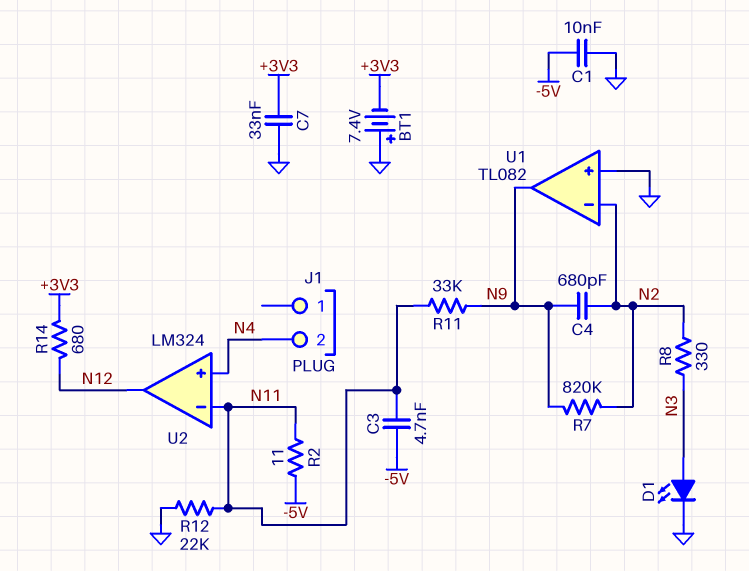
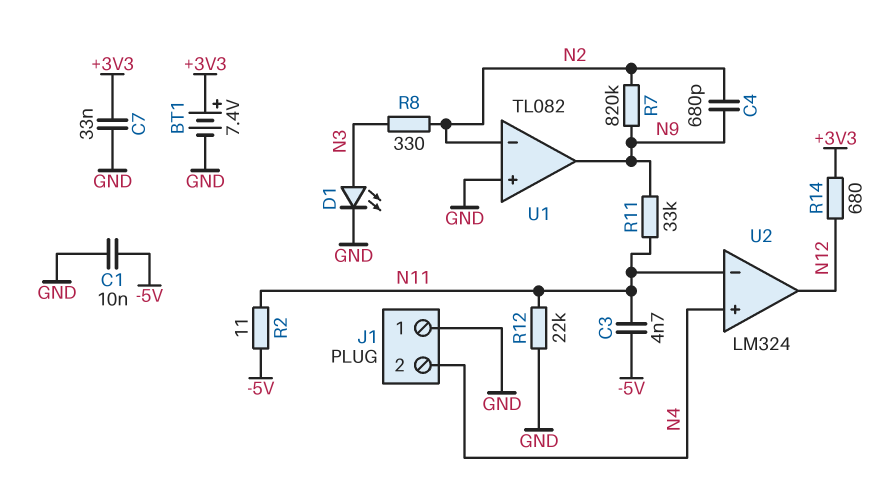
BT1: 7.4V (plus GND, minus +3V3) -> 7.4V (plus +3V3, minus GND)
J1 pin 1: none -> GND

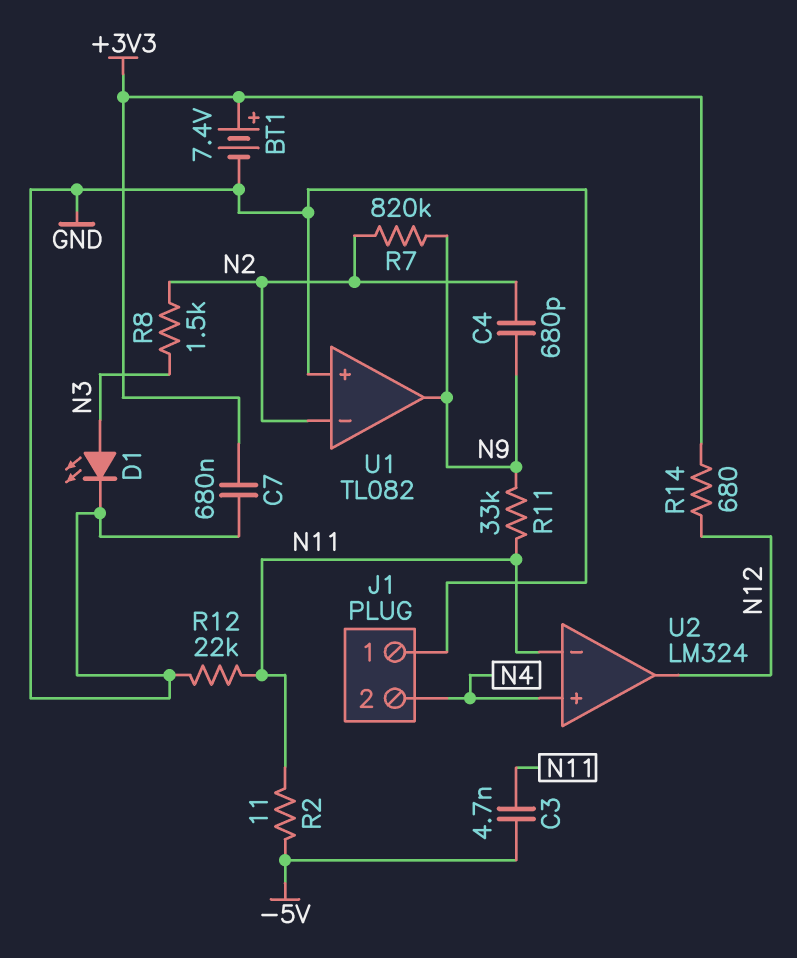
C1: 10nF (-5V, GND) -> none
C7: 33nF (+3V3, GND) -> 680nF (+3V3, GND)
R8: 330 (N2, N3) -> 1.5k (N2, N3)

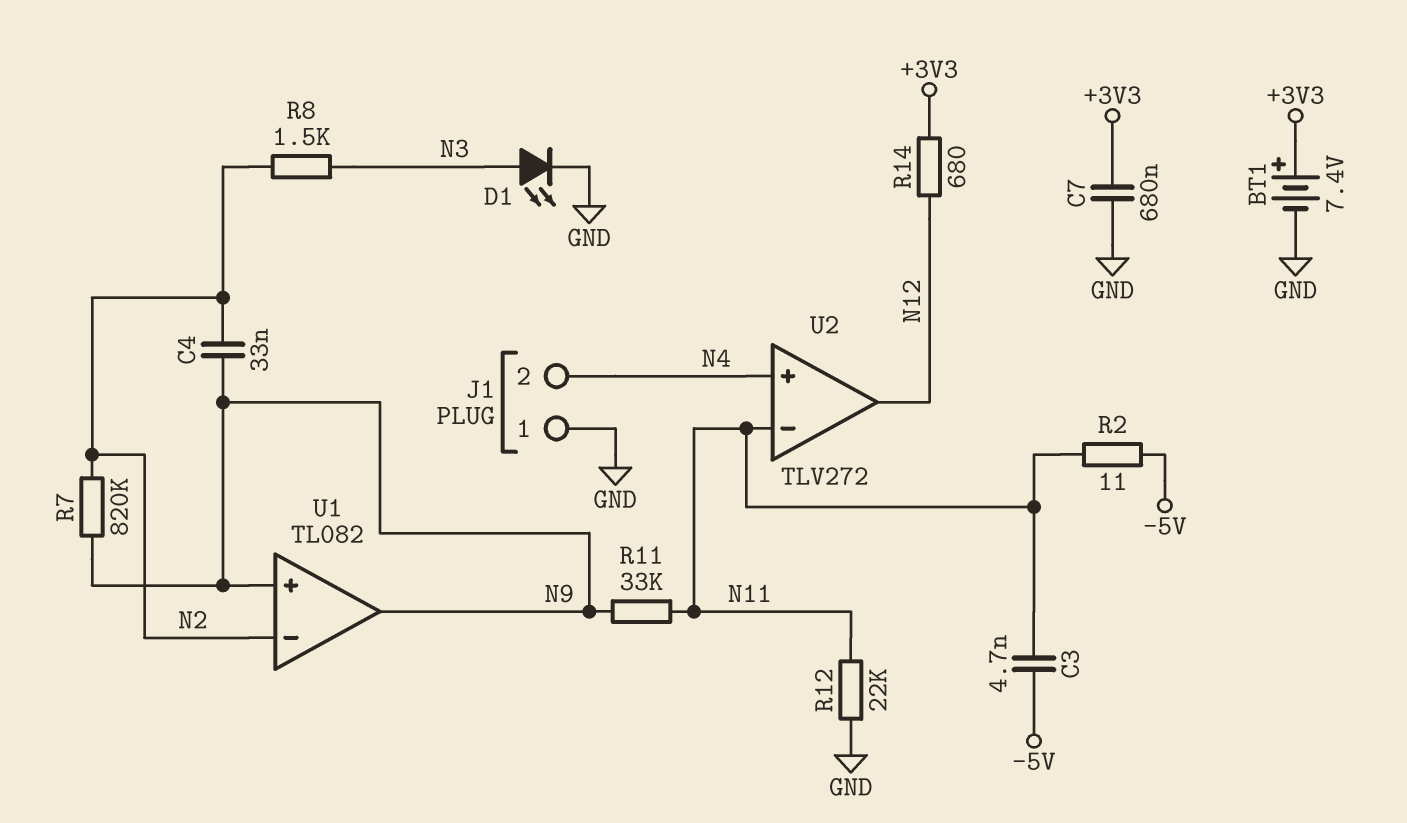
C4: 680pF (N2, N9) -> 33nF (N2, N9)
U1 pin in+: GND -> N9
U2: LM324 -> TLV272

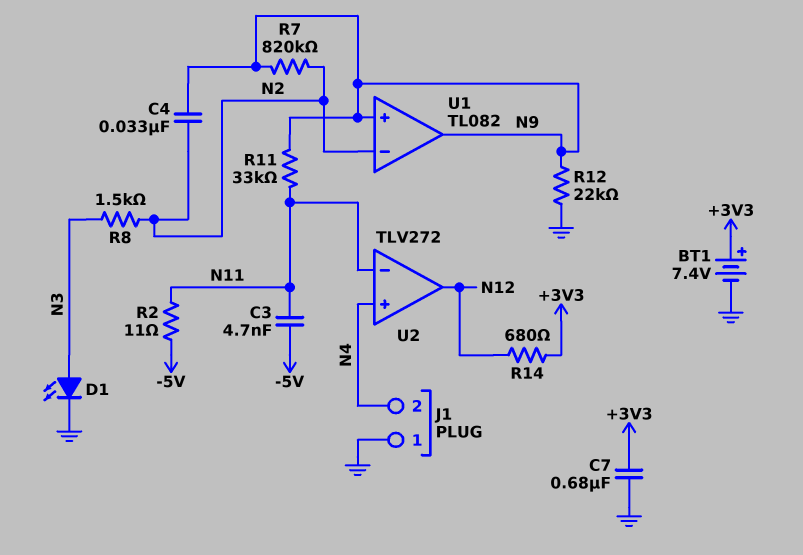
R12: 22k (GND, N11) -> 22k (GND, N9)

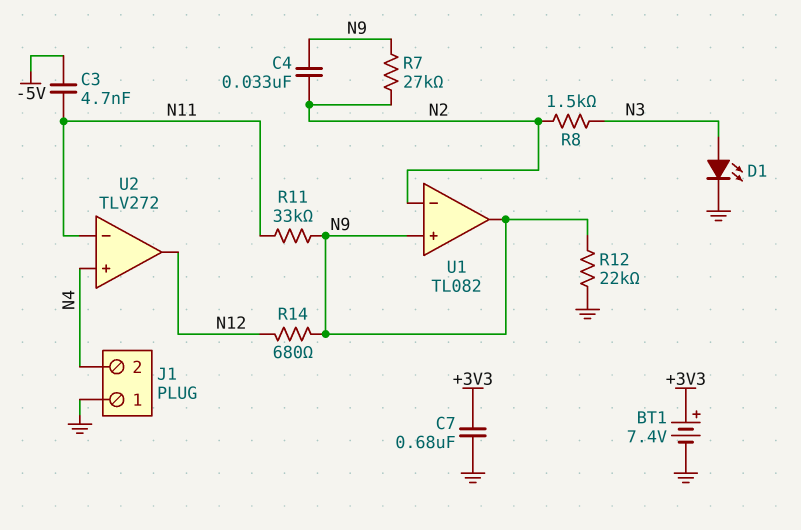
R2: 11 (-5V, N11) -> none
R7: 820k (N2, N9) -> 27k (N2, N9)
R14: 680 (+3V3, N12) -> 680 (N9, N12)

